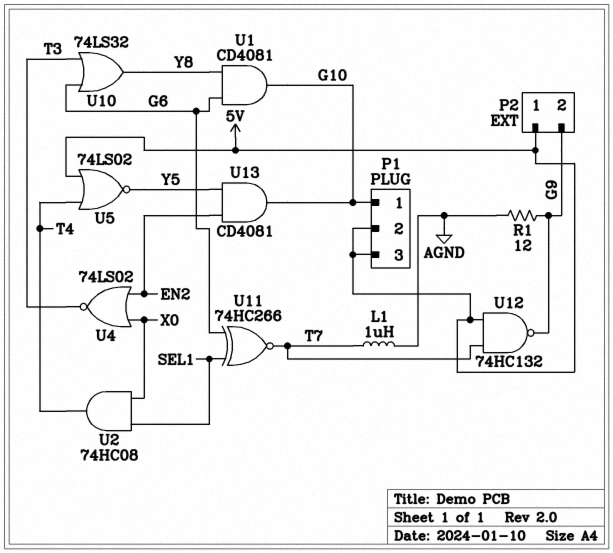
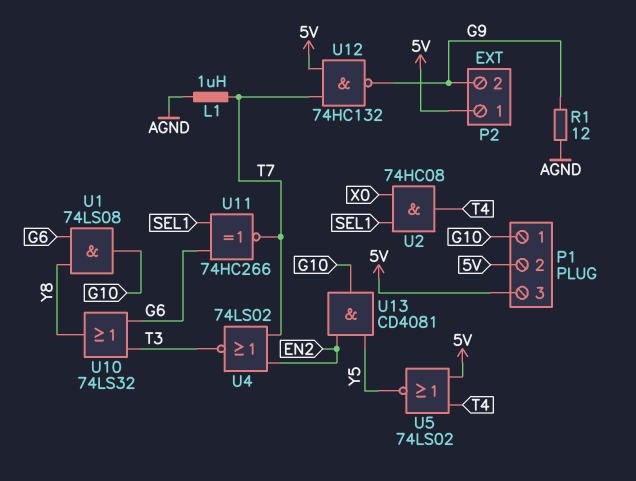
U1: AND CD4081 (in G6, in Y8, out G10) -> AND 74LS08 (in G6, in Y8, out G10)
U4: NOR 74LS02 (in EN2, in X0, out T3) -> NOR 74LS02 (in EN2, in T7, out T3)

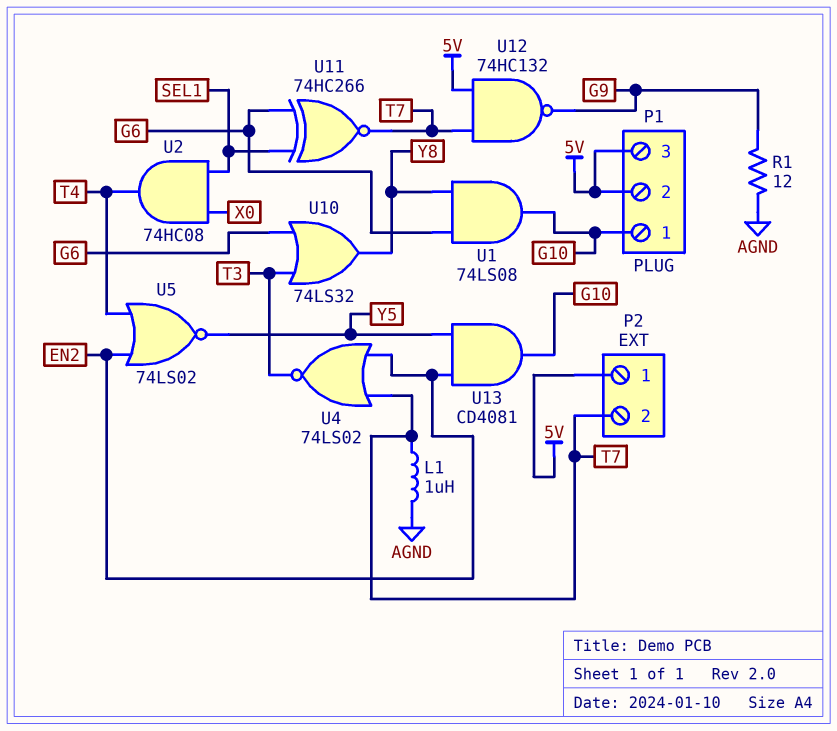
P2 pin 2: G9 -> T7
U5: NOR 74LS02 (in 5V, in T4, out Y5) -> NOR 74LS02 (in EN2, in T4, out Y5)

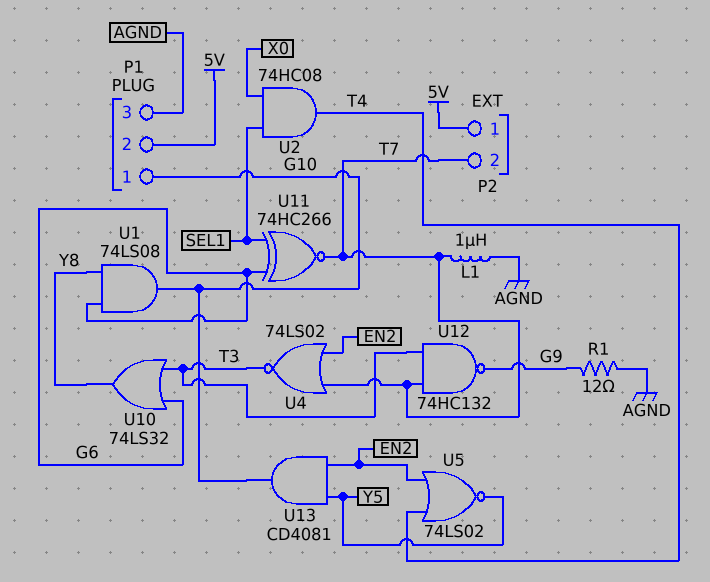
P1 pin 3: 5V -> AGND
U12: NAND 74HC132 (in 5V, in T7, out G9) -> NAND 74HC132 (in T3, in T7, out G9)

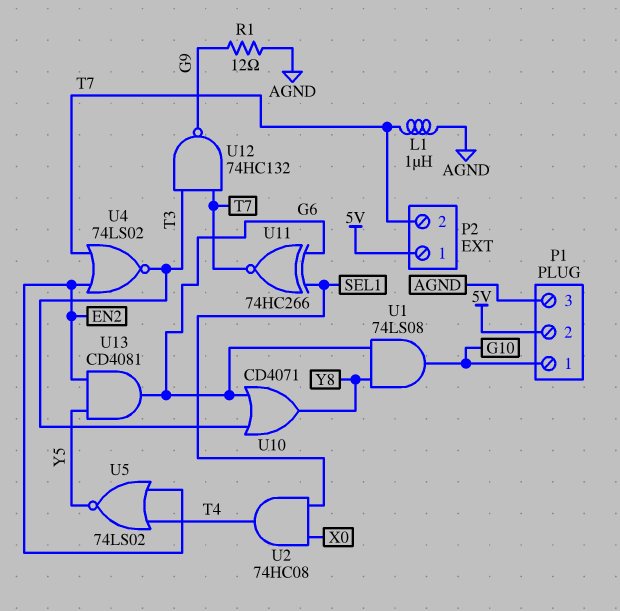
U10: OR 74LS32 (in G6, in T3, out Y8) -> OR CD4071 (in G6, in T3, out Y8)
U13: AND CD4081 (in EN2, in Y5, out G10) -> AND CD4081 (in EN2, in Y5, out G6)

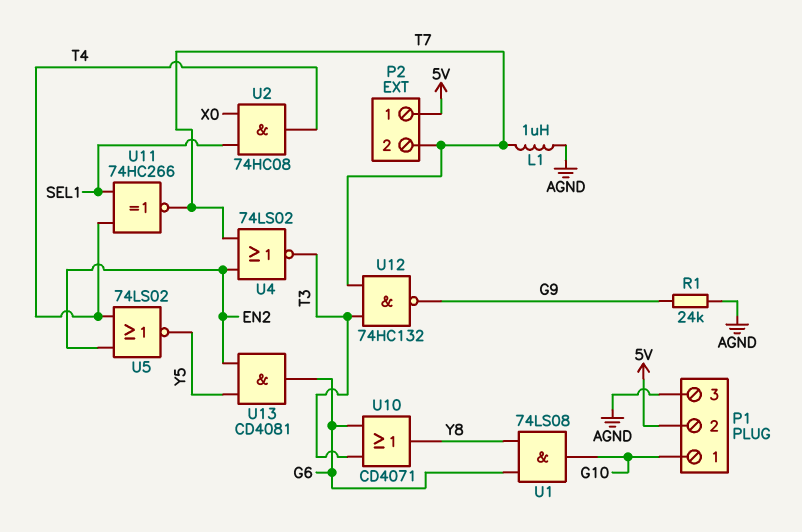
R1: 12 (AGND, G9) -> 24k (AGND, G9)
U11: XNOR 74HC266 (in G6, in SEL1, out T7) -> XNOR 74HC266 (in SEL1, in T4, out T7)

